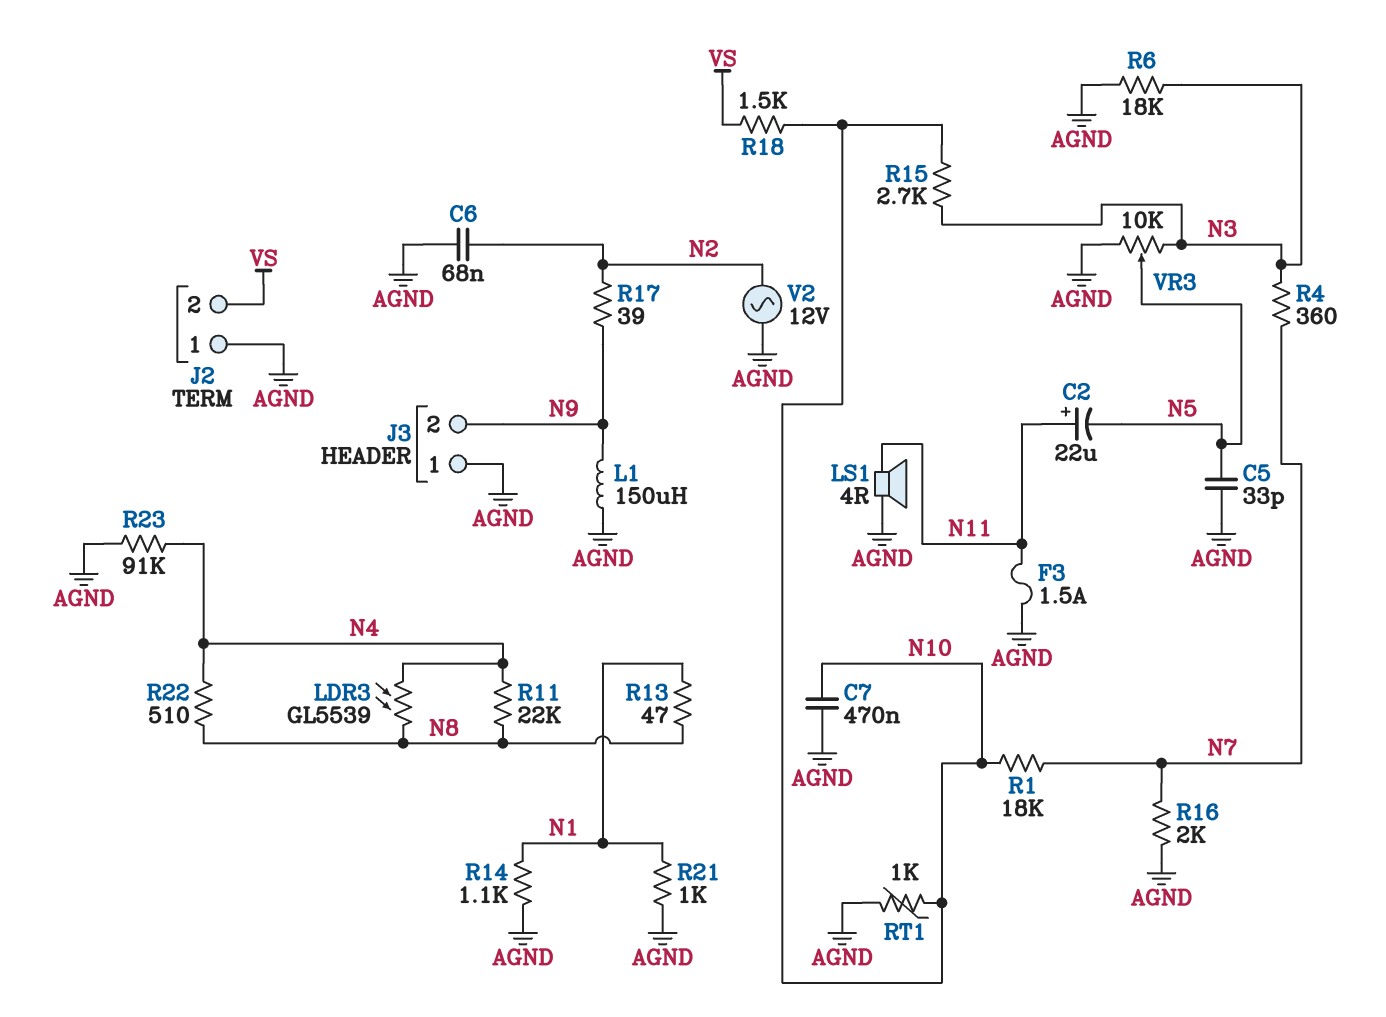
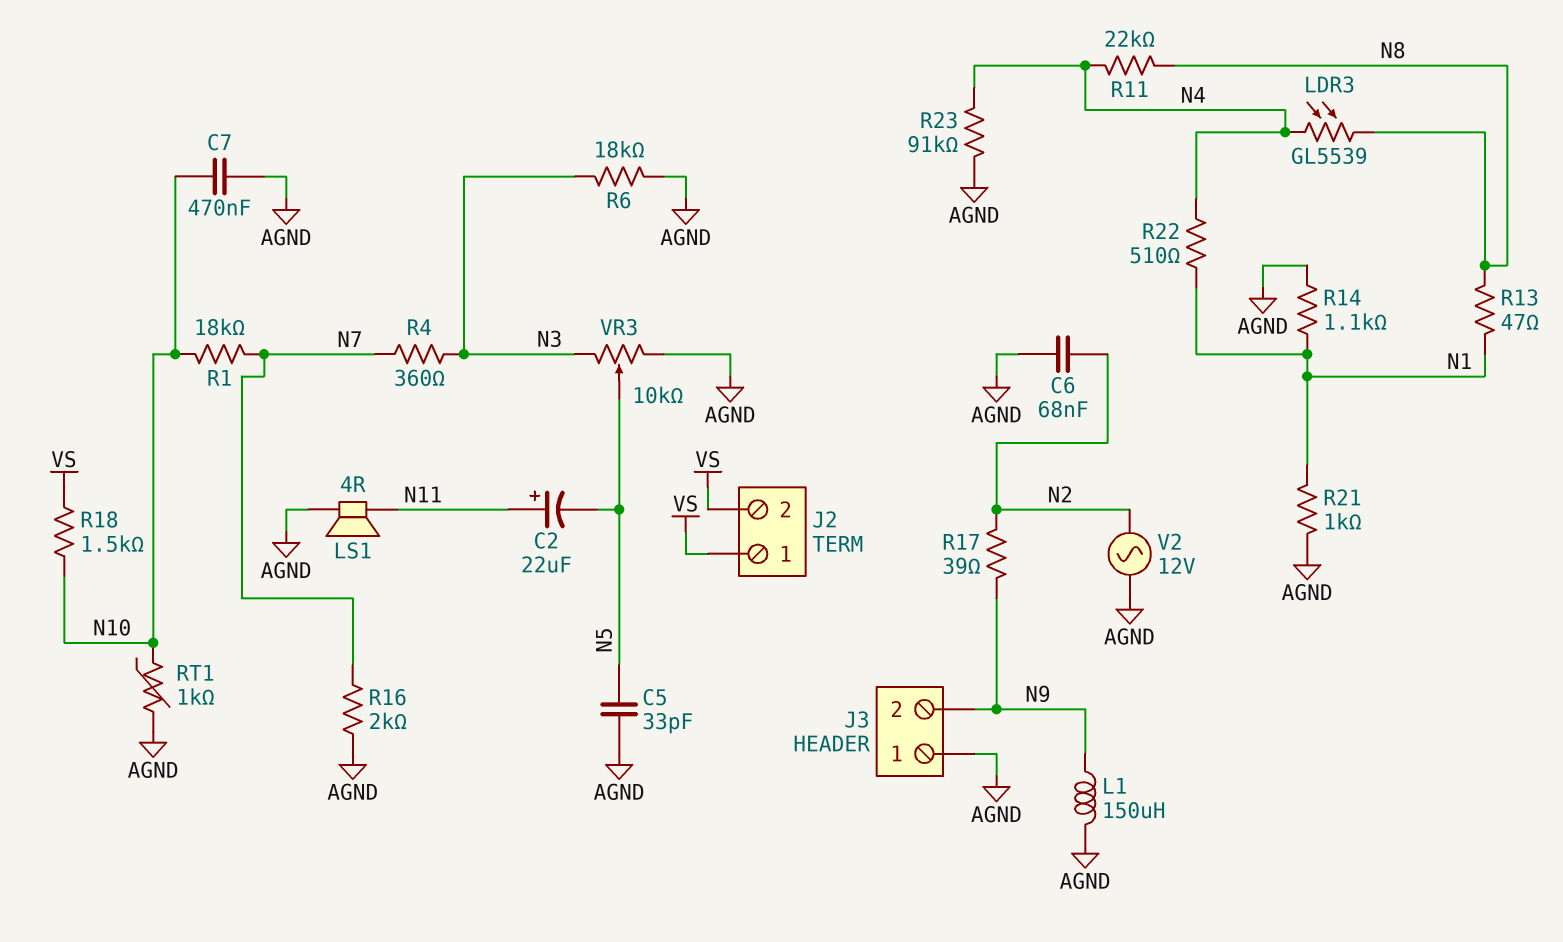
F3: 1.5A (AGND, N11) -> none
J2 pin 1: AGND -> VS
R15: 2.7k (N3, N10) -> none
R22: 510 (N4, N8) -> 510 (N1, N4)

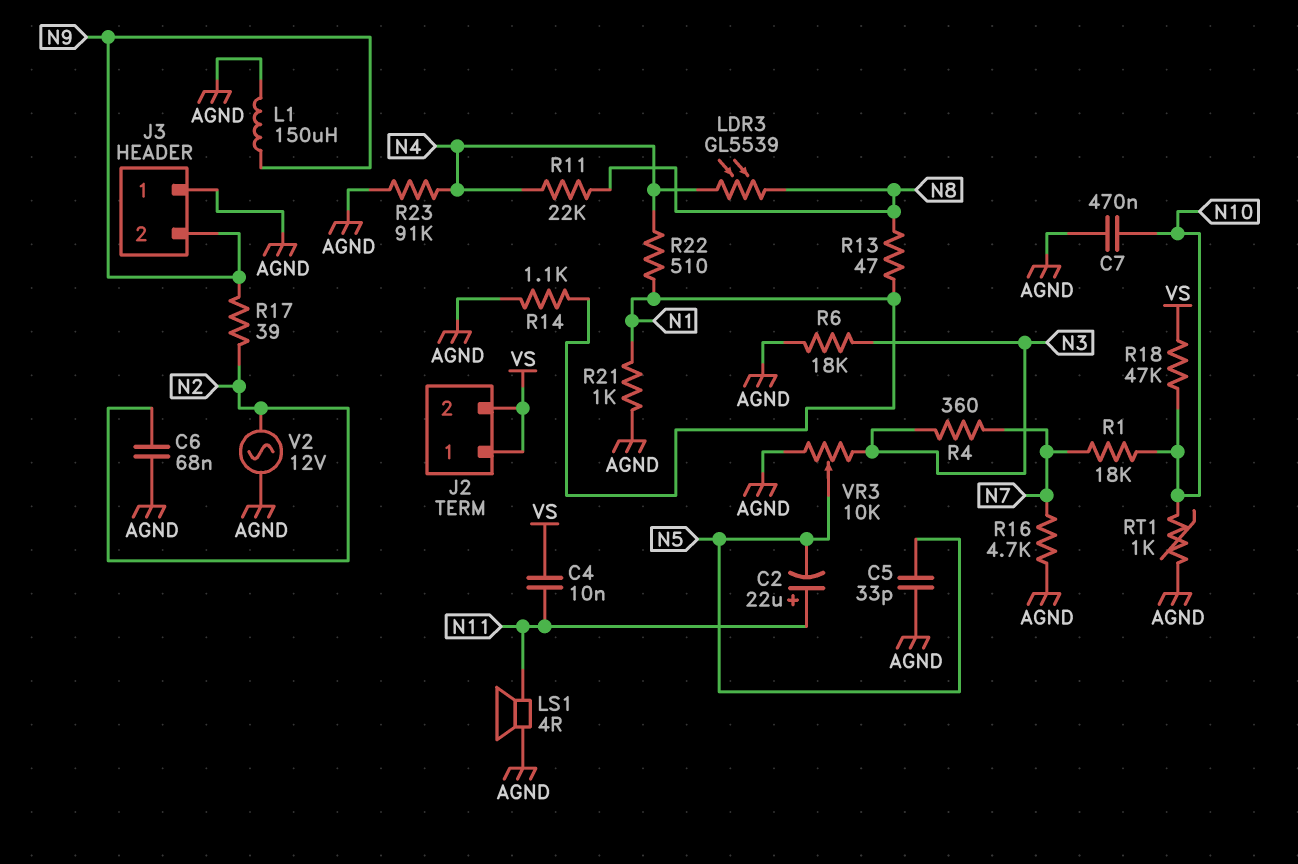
C4: none -> 10nF (N11, VS)
R16: 2k (AGND, N7) -> 4.7k (AGND, N7)
R18: 1.5k (N10, VS) -> 47k (N10, VS)

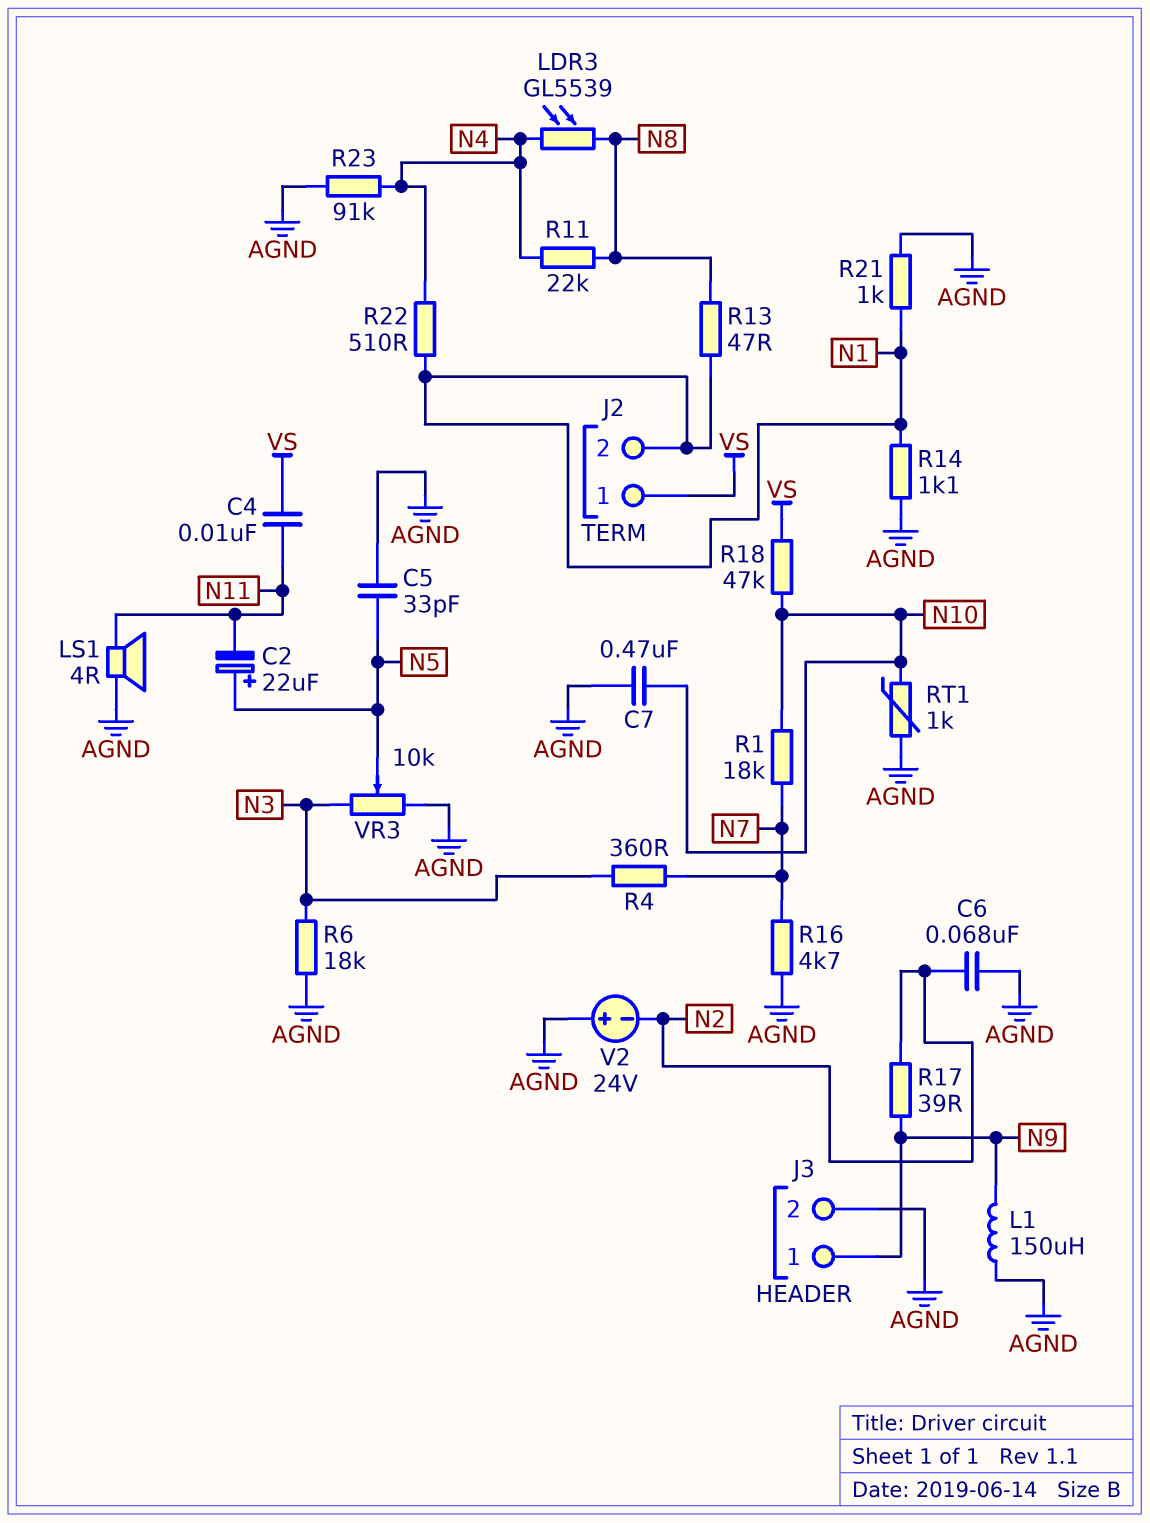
C2: 22uF (plus N11, minus N5) -> 22uF (plus N5, minus N11)
J2 pin 2: VS -> N1
J3 pin 1: AGND -> N9
J3 pin 2: N9 -> AGND
V2: AC 12V (AGND, N2) -> 24V (plus AGND, minus N2)

